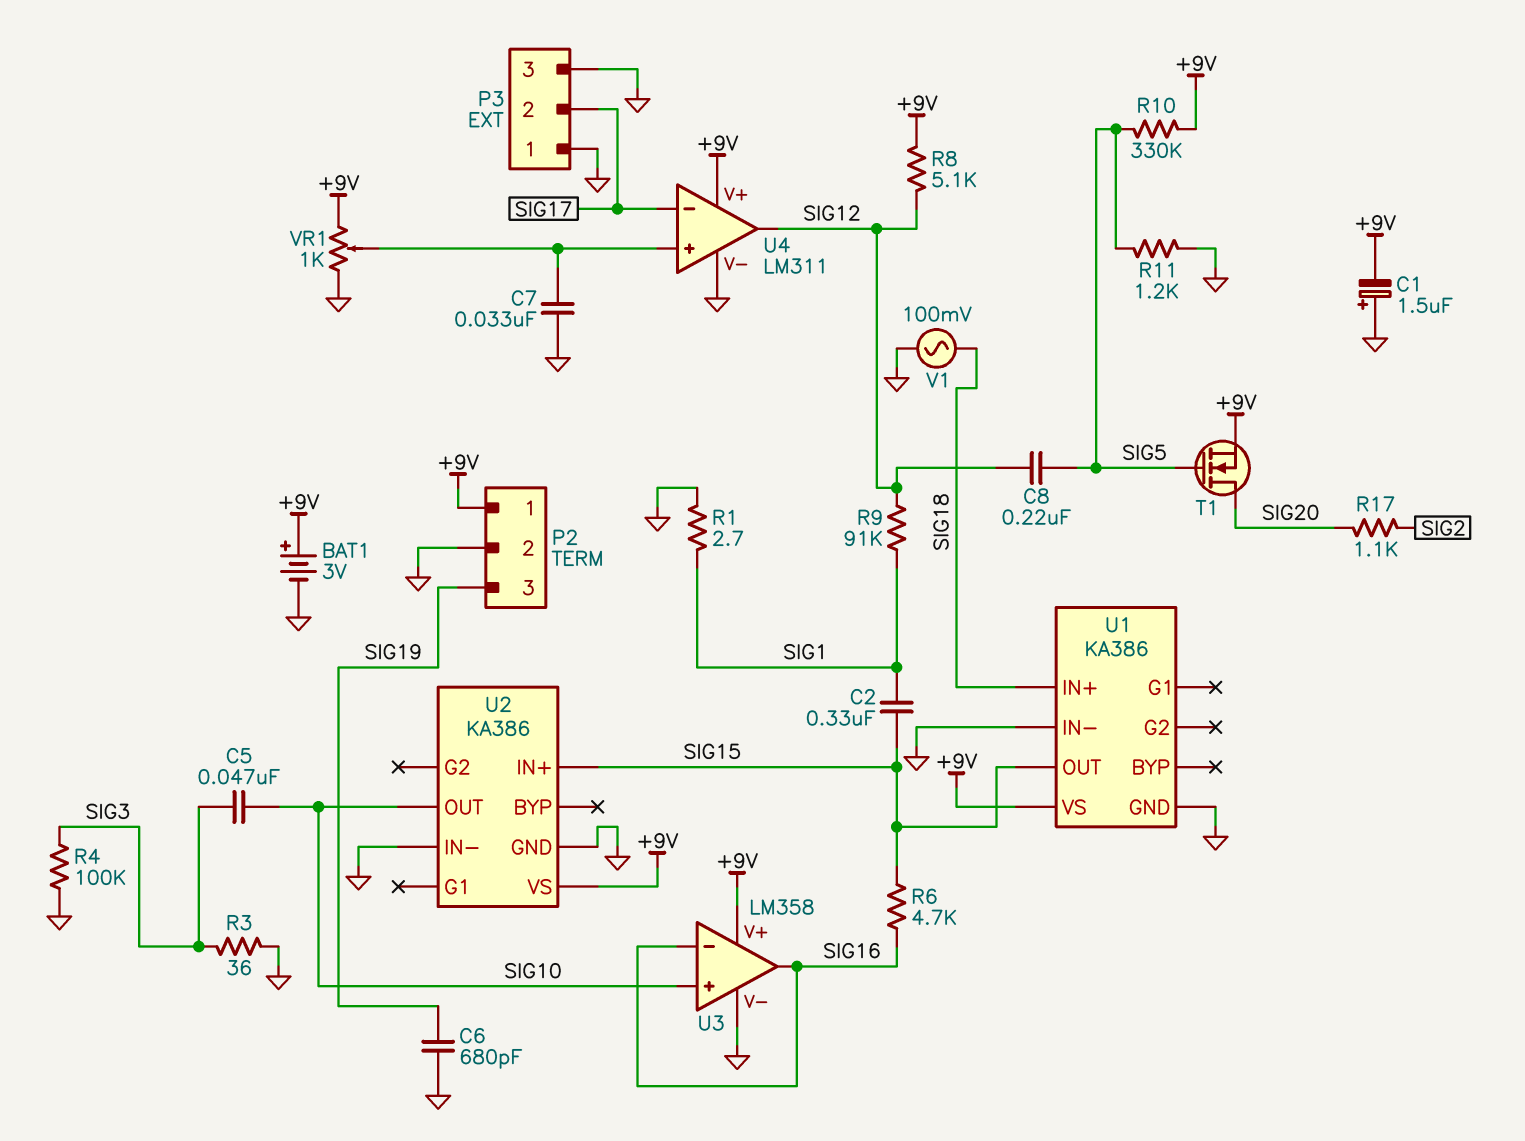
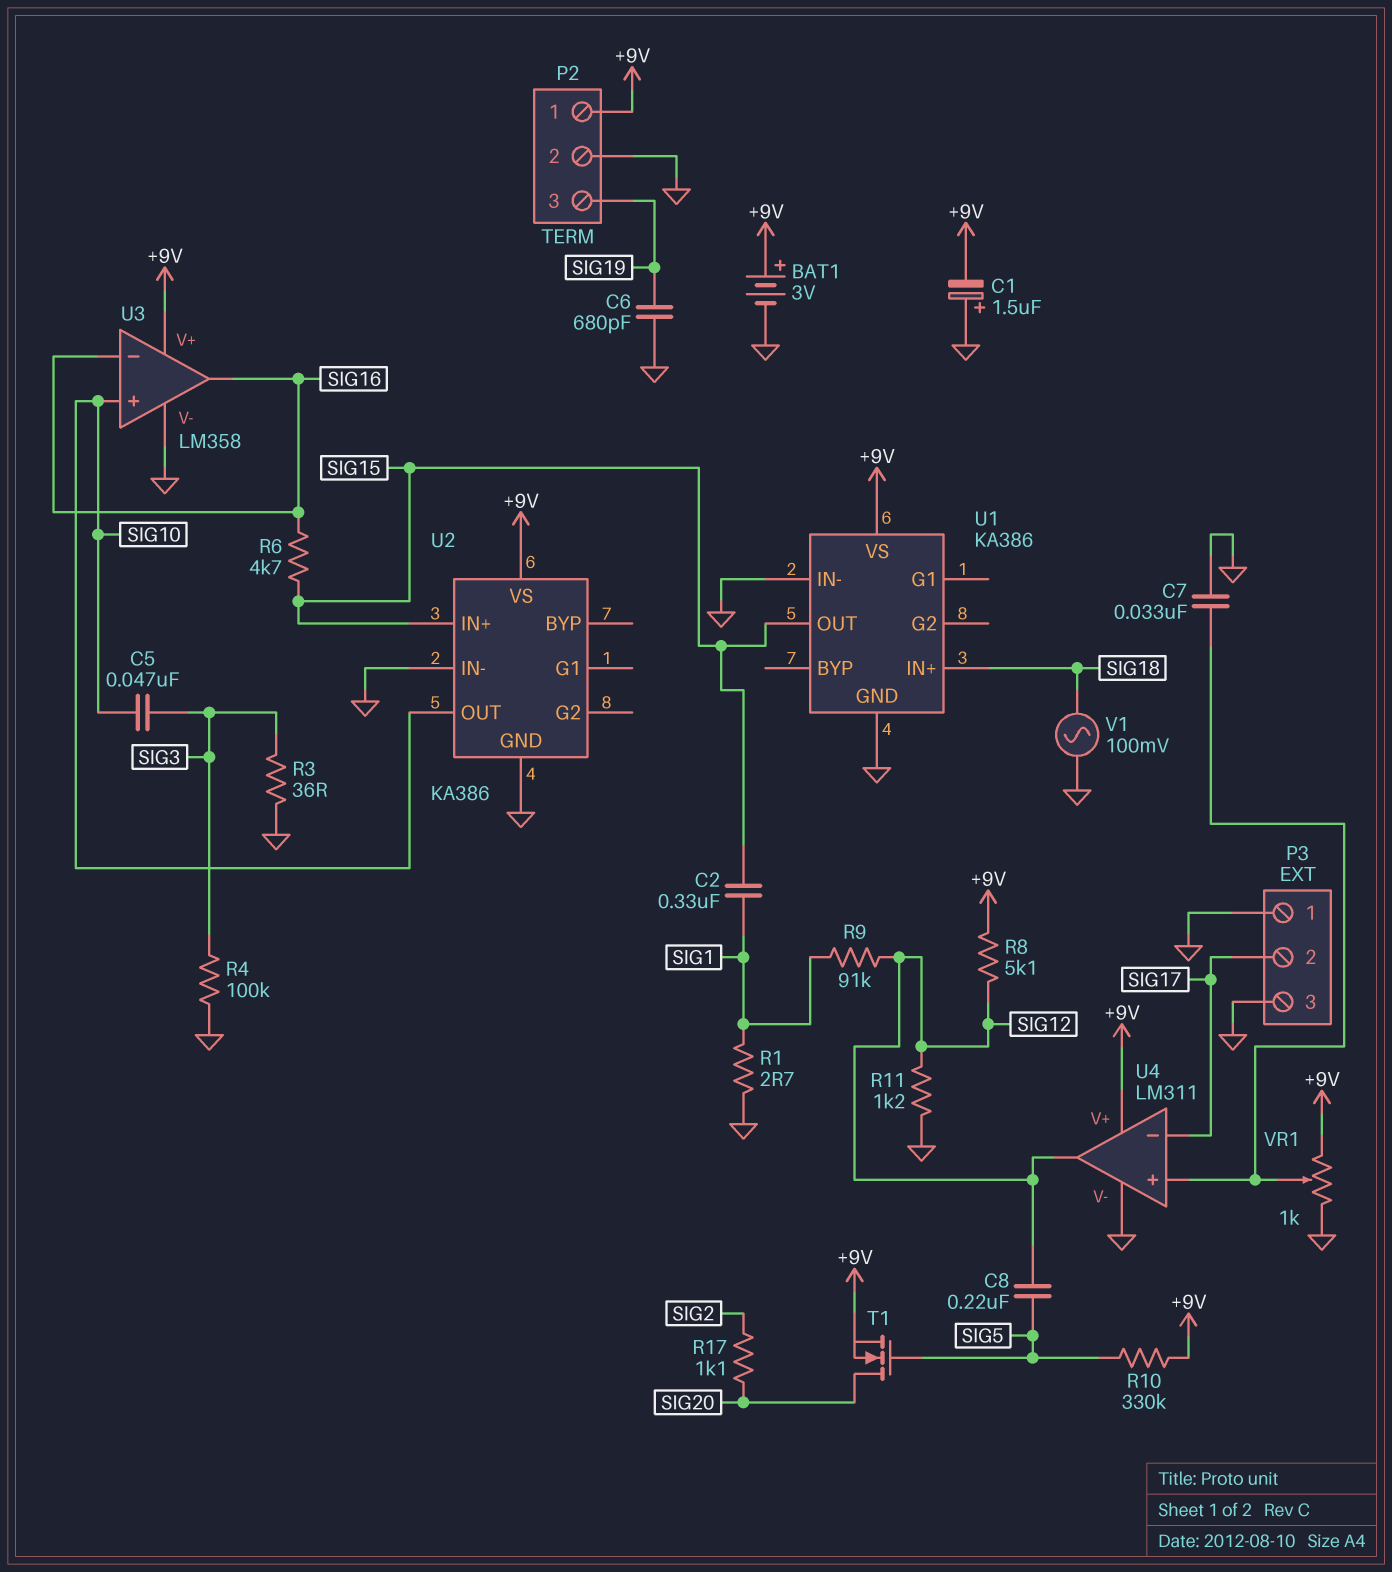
R11: 1.2k (GND, SIG5) -> 1.2k (GND, SIG12)

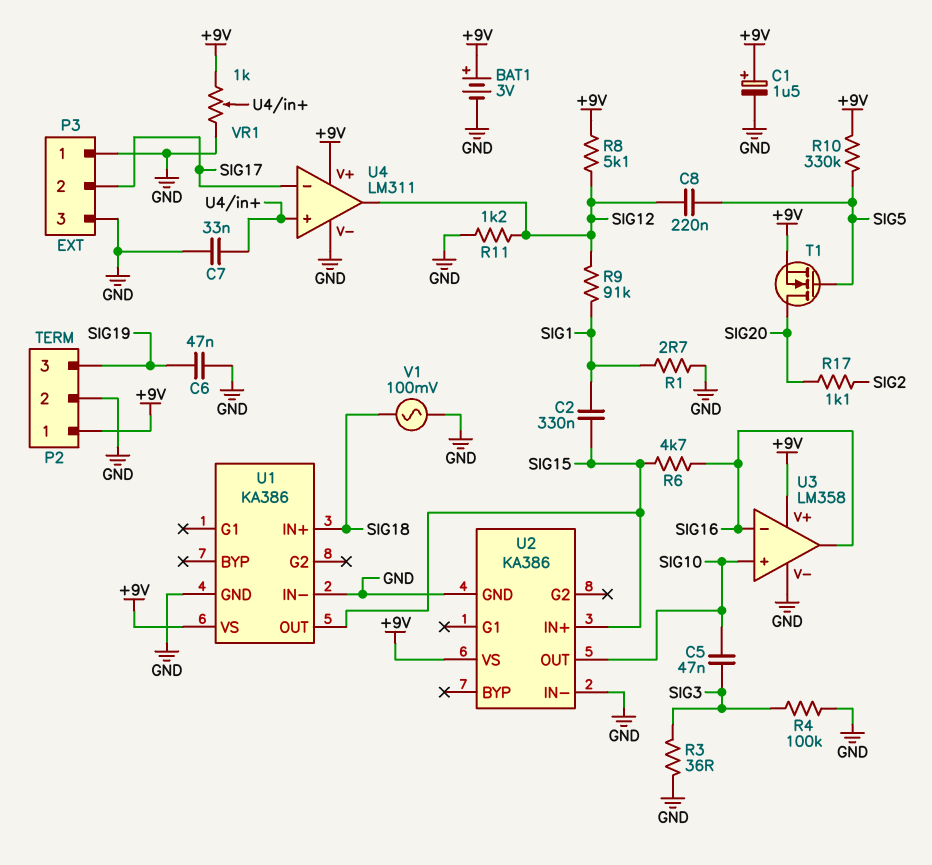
C1: 1.5uF (plus GND, minus +9V) -> 1.5uF (plus +9V, minus GND)
C6: 680pF (GND, SIG19) -> 47nF (GND, SIG19)

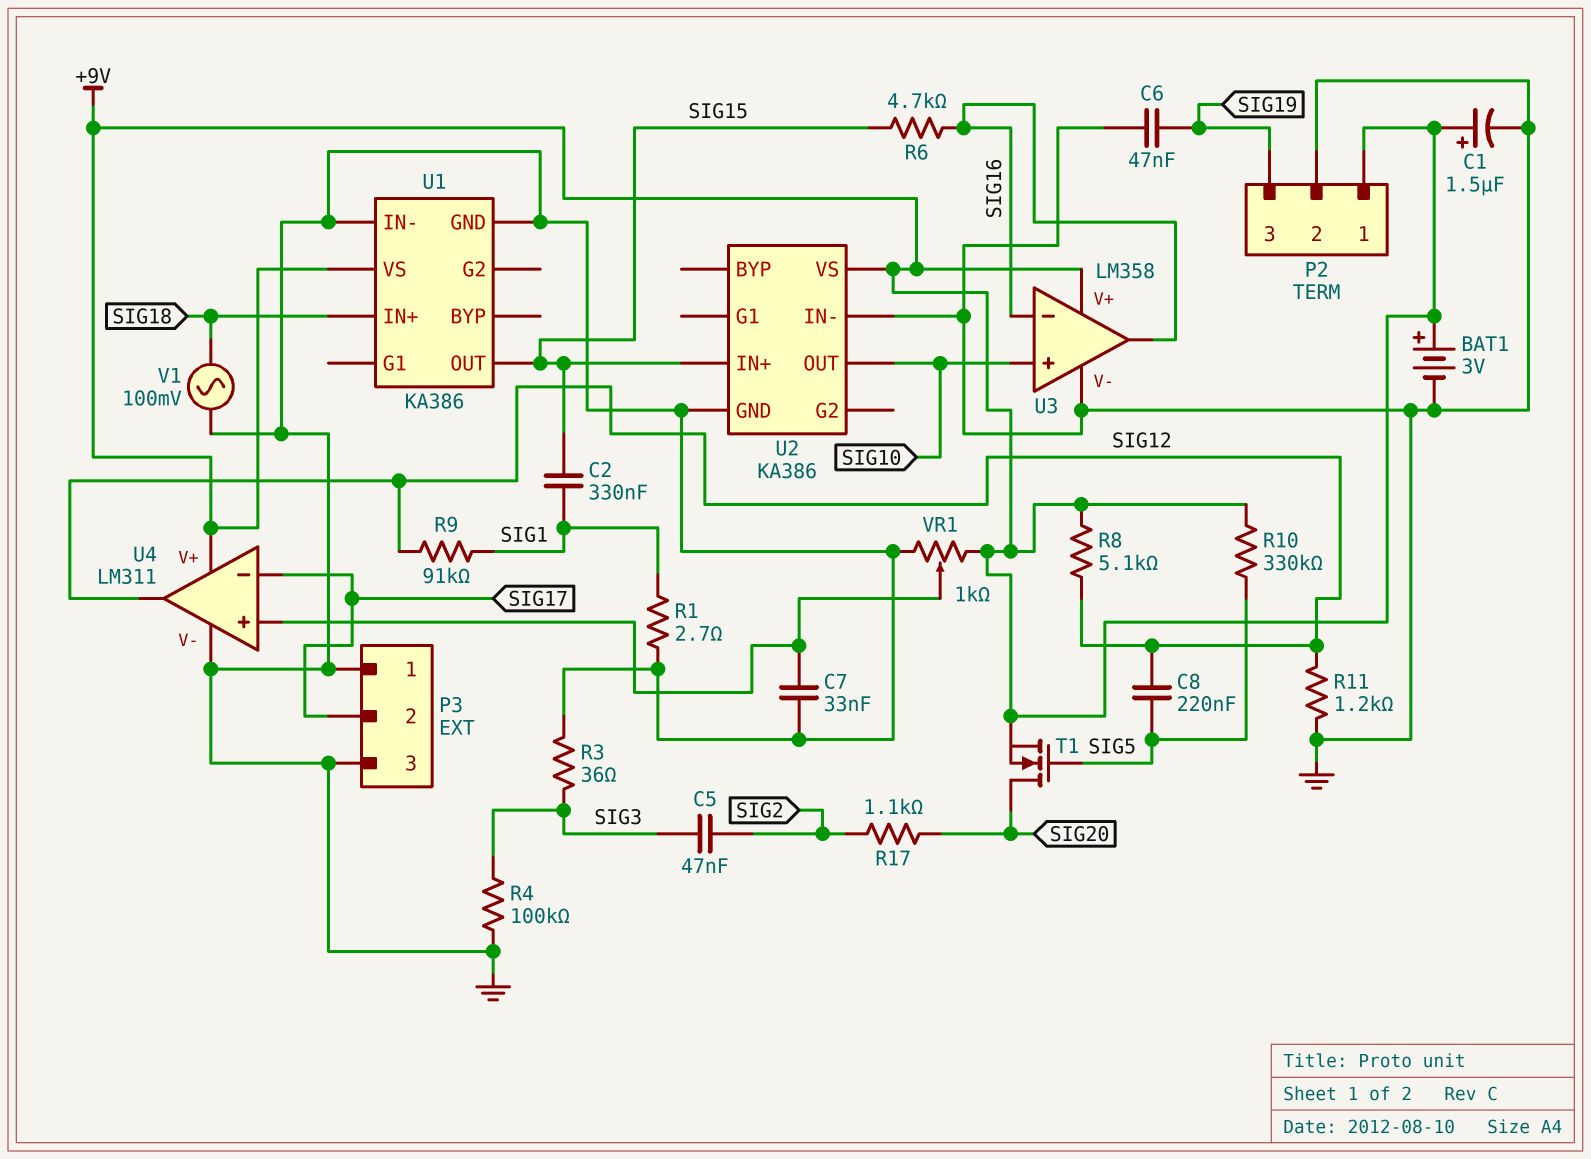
C5: 47nF (SIG3, SIG10) -> 47nF (SIG2, SIG3)

